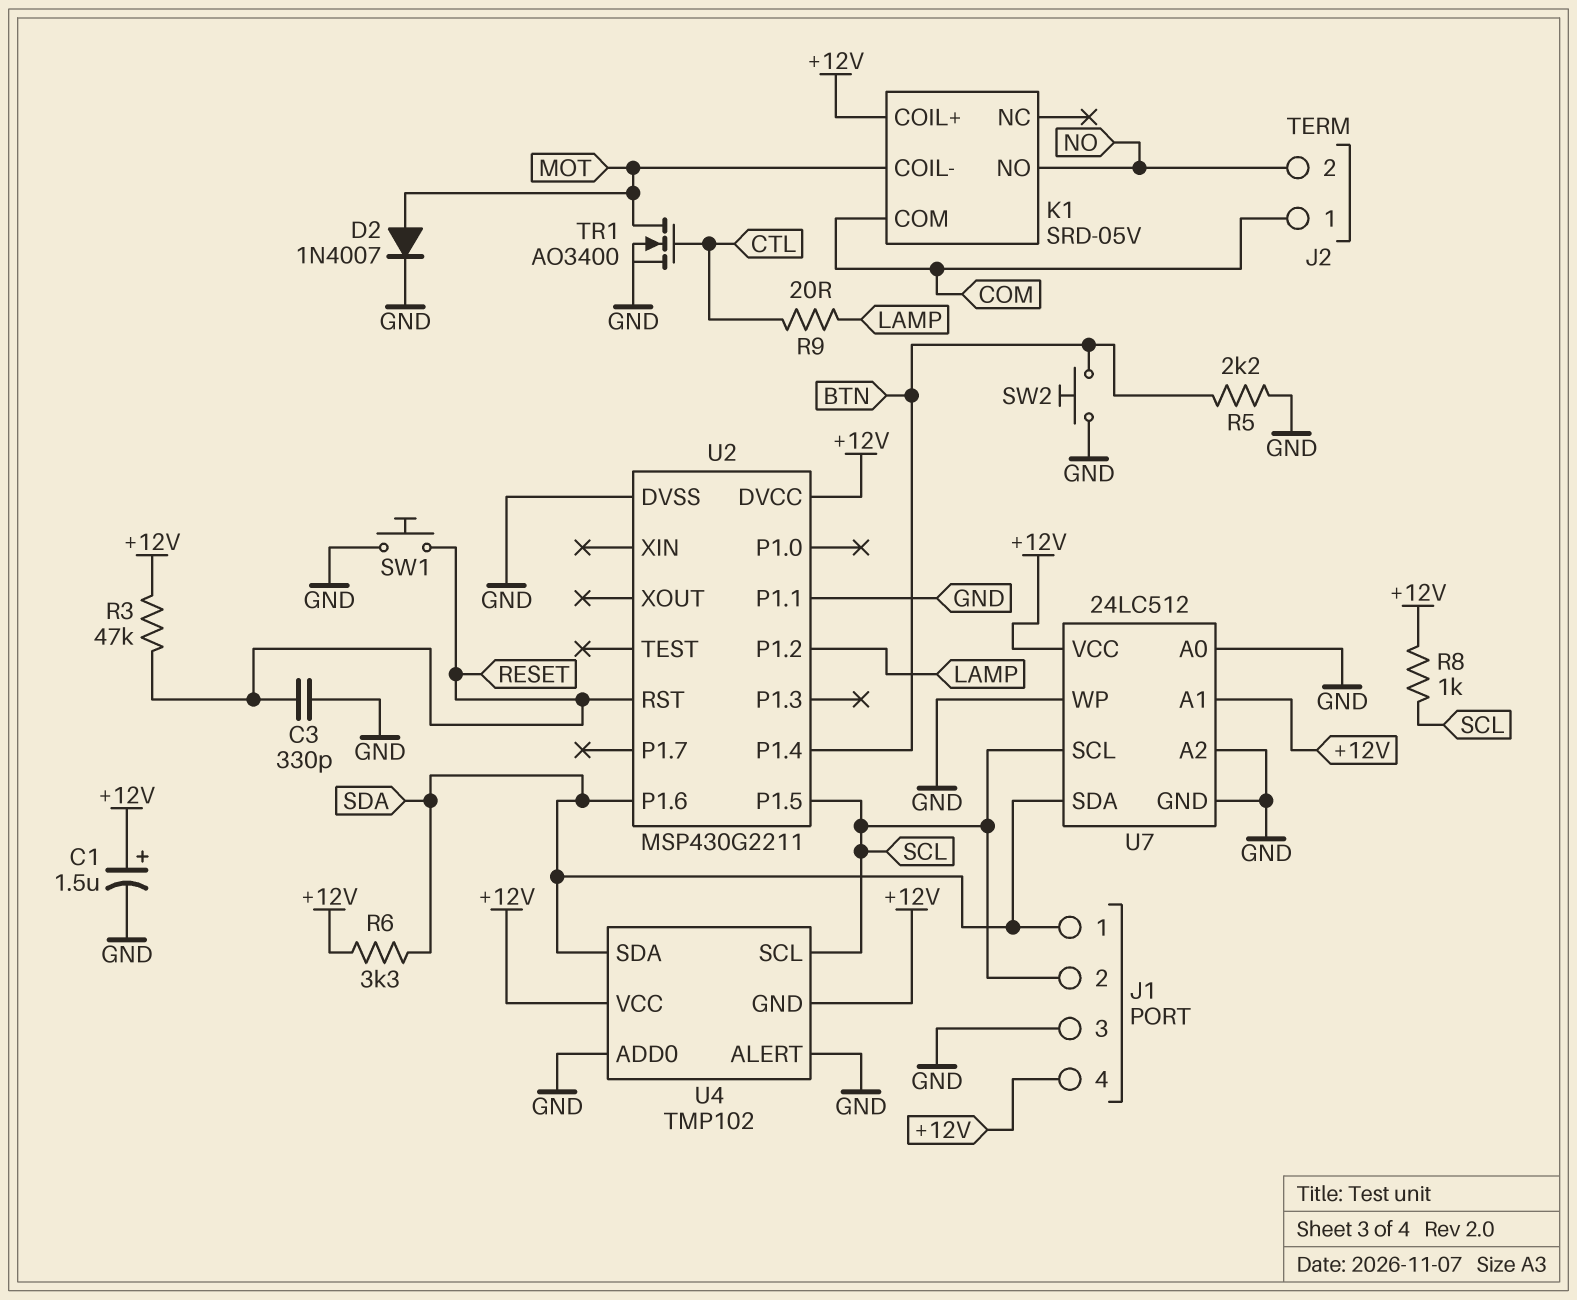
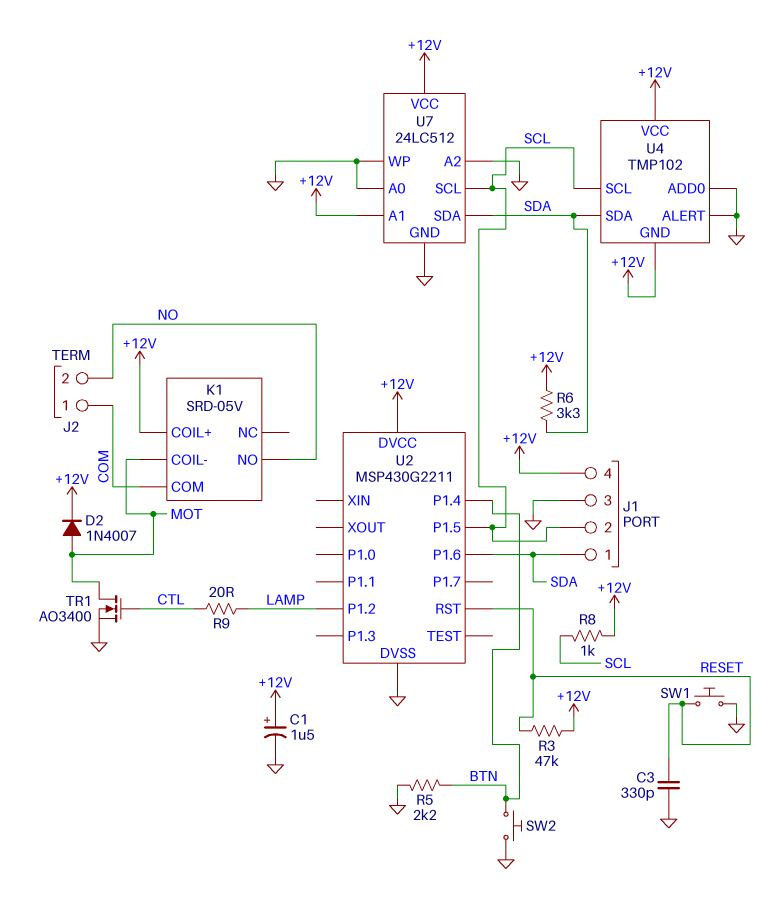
D2: diode 1N4007 (A MOT, K GND) -> diode 1N4007 (A MOT, K +12V)
U2 pin P1.1: GND -> none

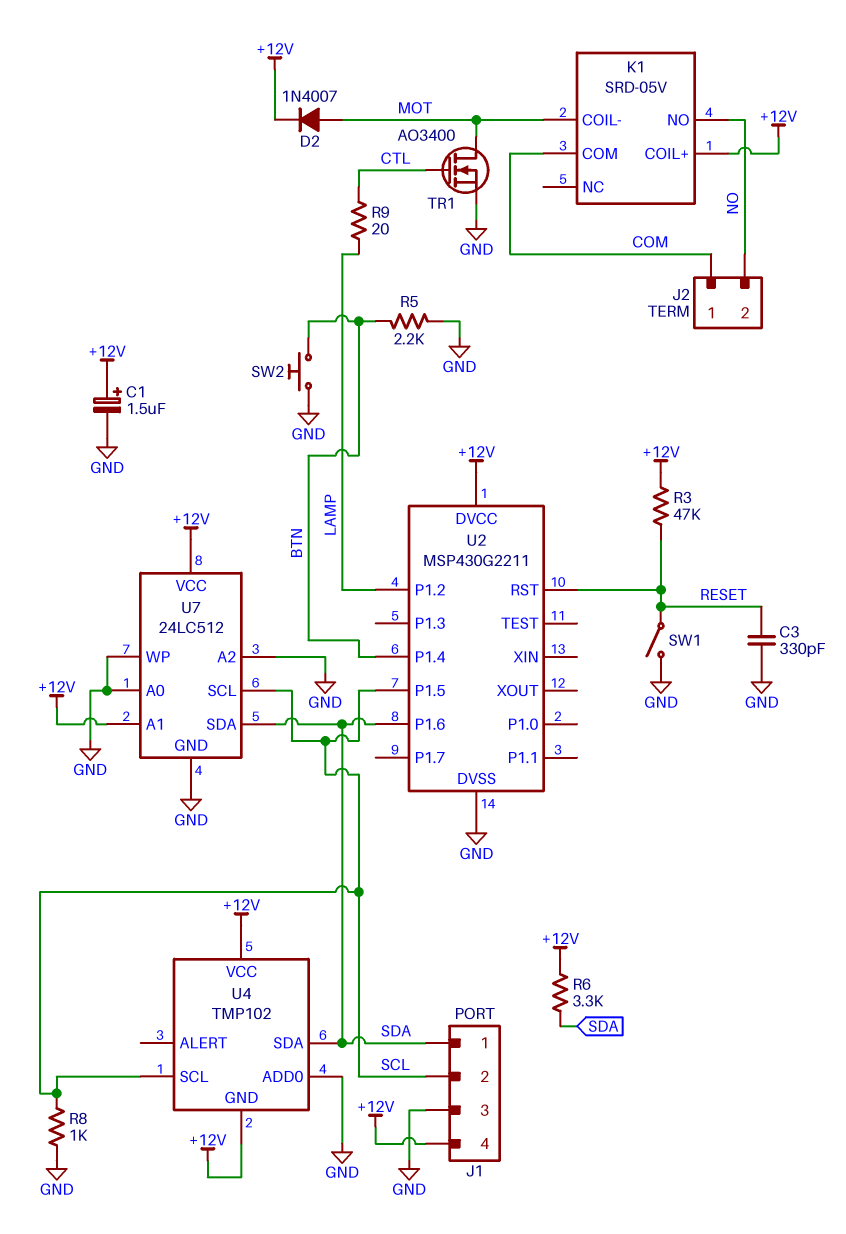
R8: 1k (+12V, SCL) -> 1k (GND, SCL)
SW1: button (GND, RESET) -> switch (GND, RESET)
U4 pin ALERT: GND -> none

